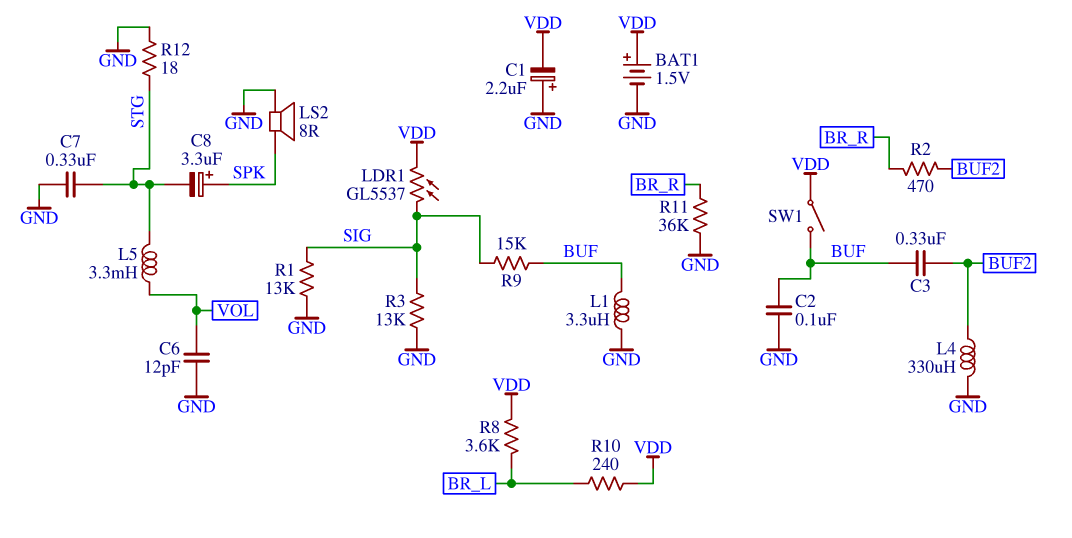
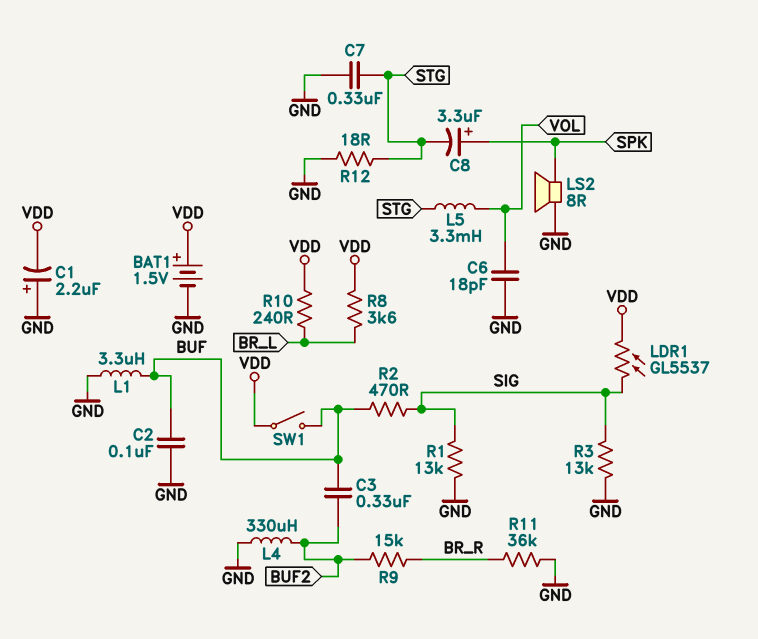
C6: 12pF (GND, VOL) -> 18pF (GND, VOL)
R2: 470 (BR_R, BUF2) -> 470 (BUF, SIG)
R9: 15k (BUF, SIG) -> 15k (BR_R, BUF2)

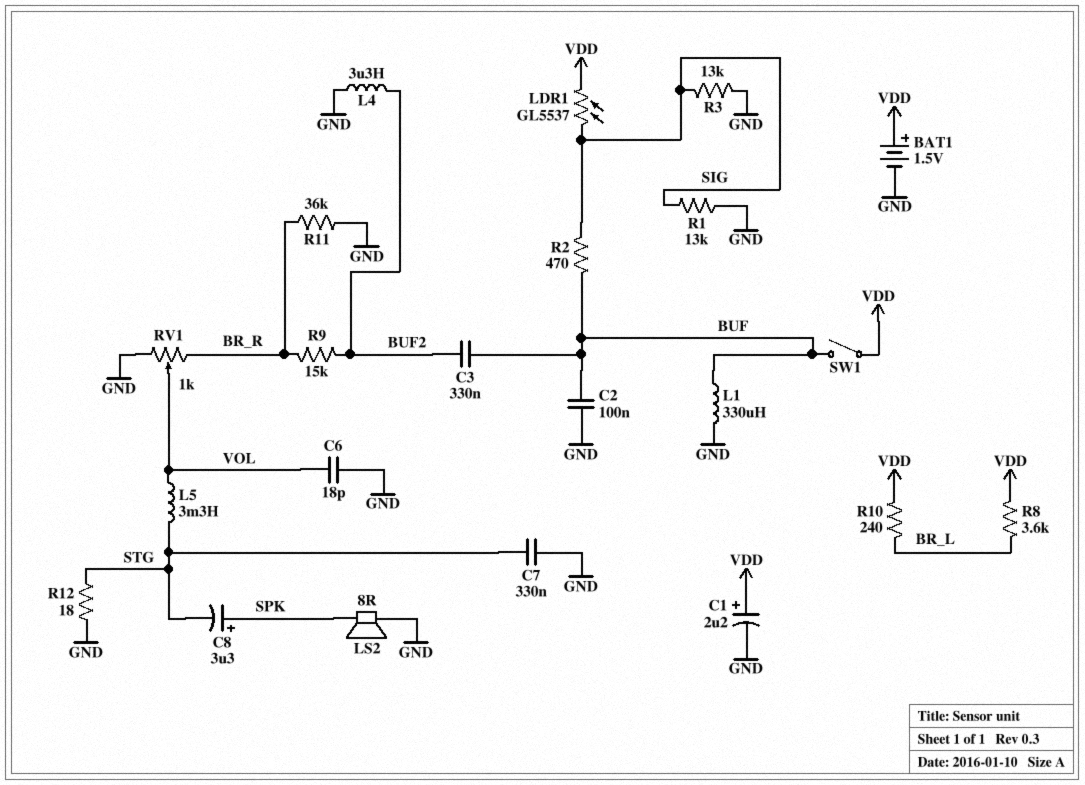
C1: 2.2uF (plus GND, minus VDD) -> 2.2uF (plus VDD, minus GND)
L1: 3.3uH (BUF, GND) -> 330uH (BUF, GND)
L4: 330uH (BUF2, GND) -> 3.3uH (BUF2, GND)
RV1: none -> 1k (BR_R, GND, wiper VOL)

